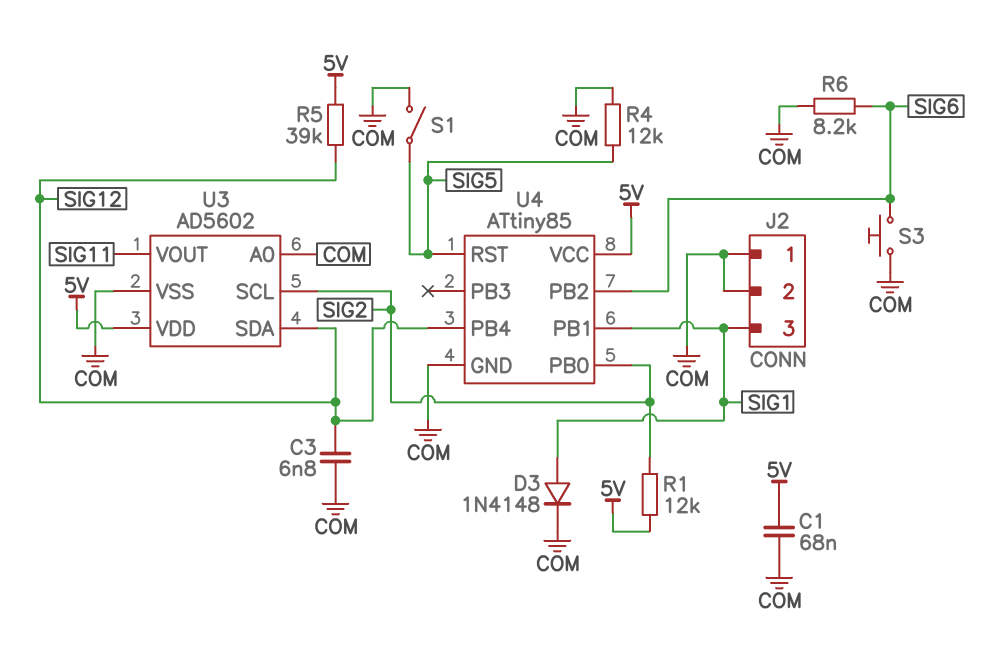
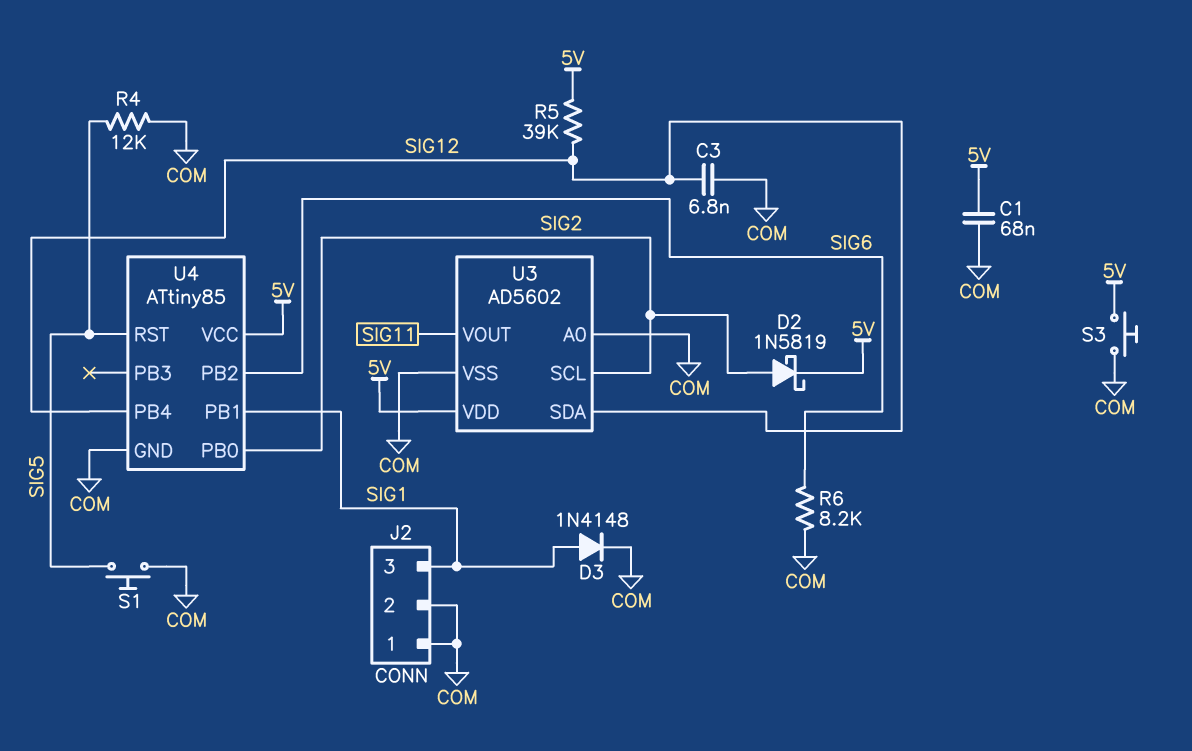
D2: none -> schottky 1N5819 (A SIG2, K 5V)
R1: 12k (5V, SIG2) -> none
S1: switch (COM, SIG5) -> button (COM, SIG5)
S3: button (COM, SIG6) -> button (5V, COM)

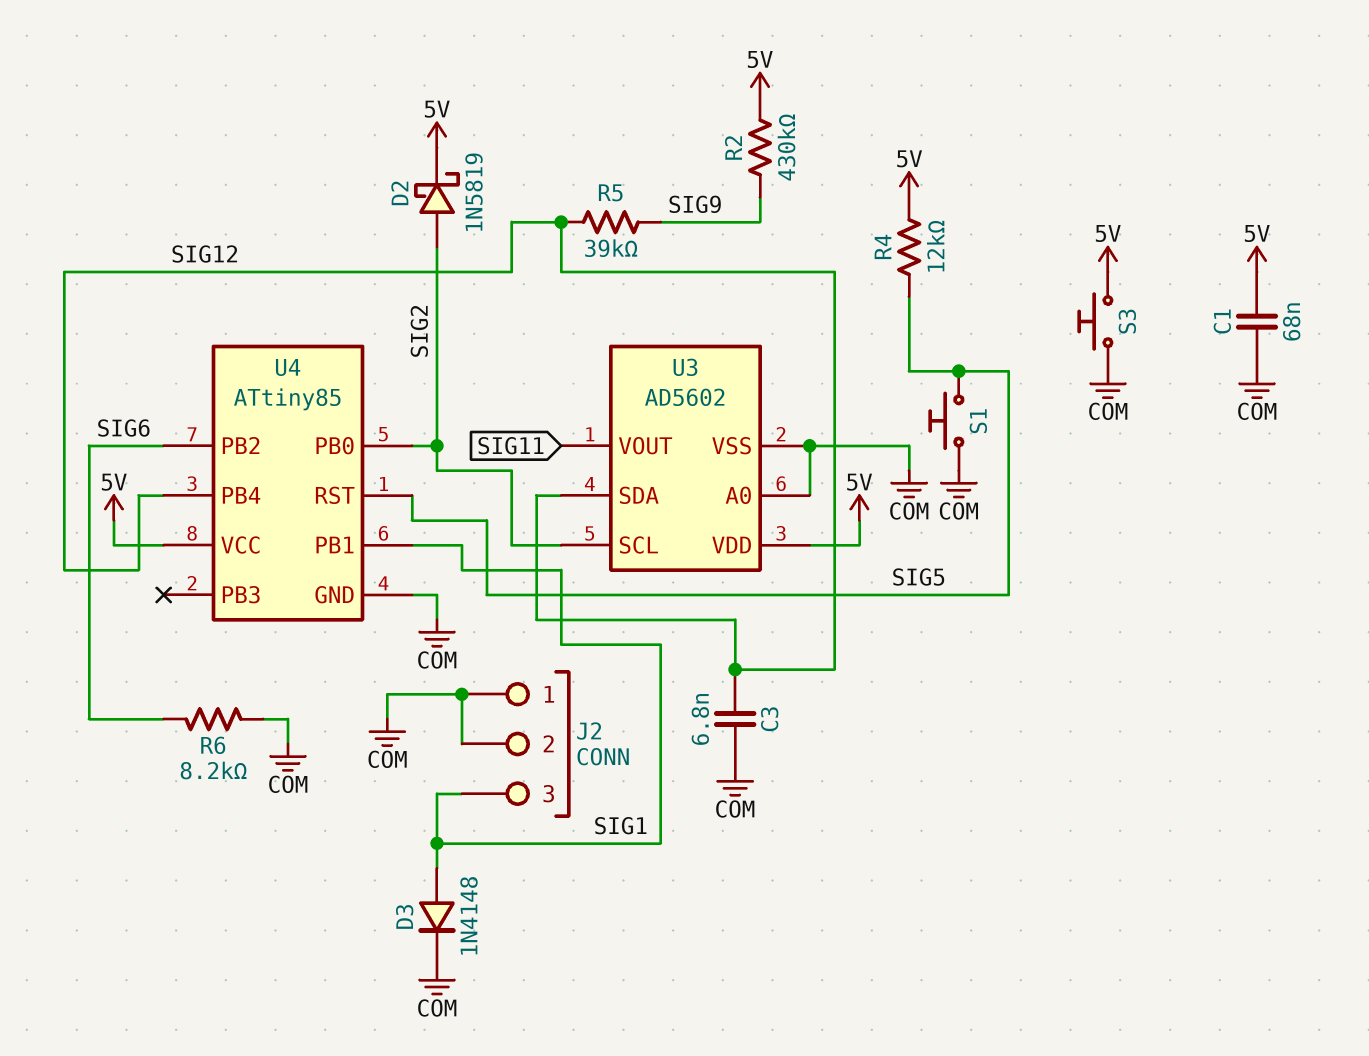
R2: none -> 430k (5V, SIG9)
R4: 12k (COM, SIG5) -> 12k (5V, SIG5)
R5: 39k (5V, SIG12) -> 39k (SIG9, SIG12)

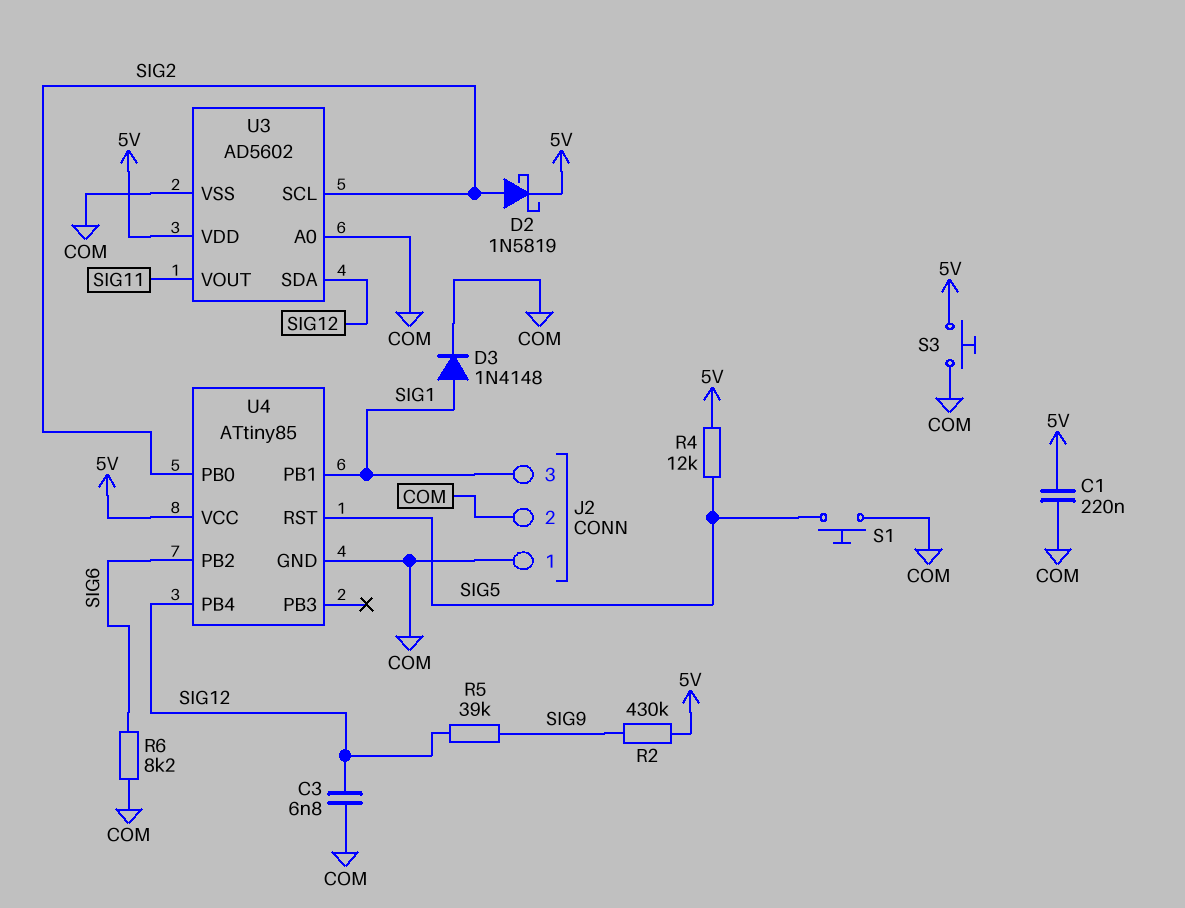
C1: 68nF (5V, COM) -> 220nF (5V, COM)

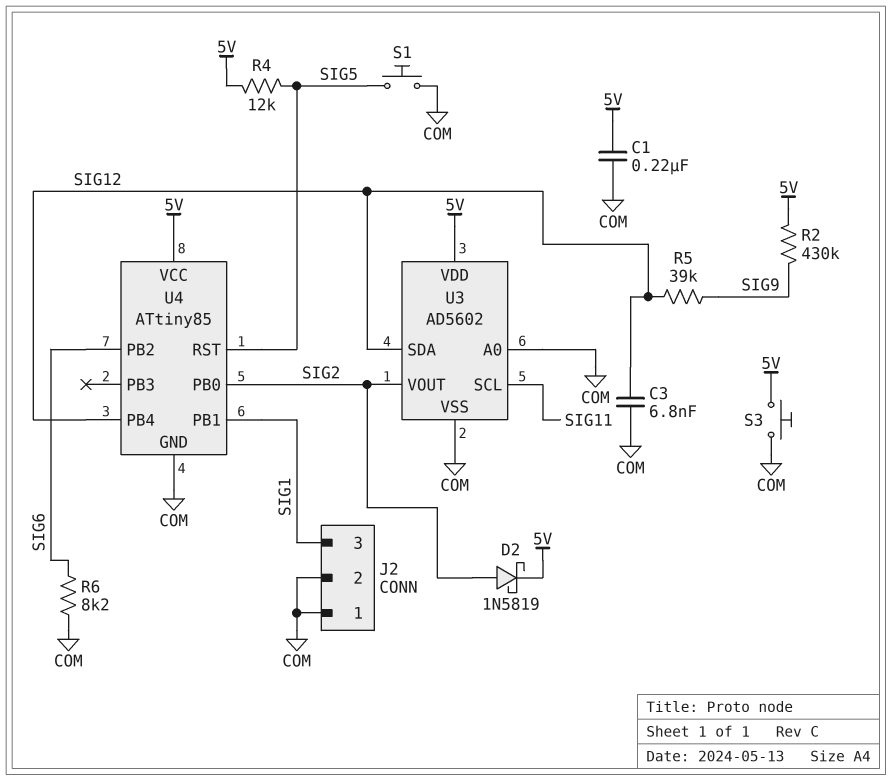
D3: diode 1N4148 (A SIG1, K COM) -> none
U3 pin SCL: SIG2 -> SIG11
U3 pin VOUT: SIG11 -> SIG2

